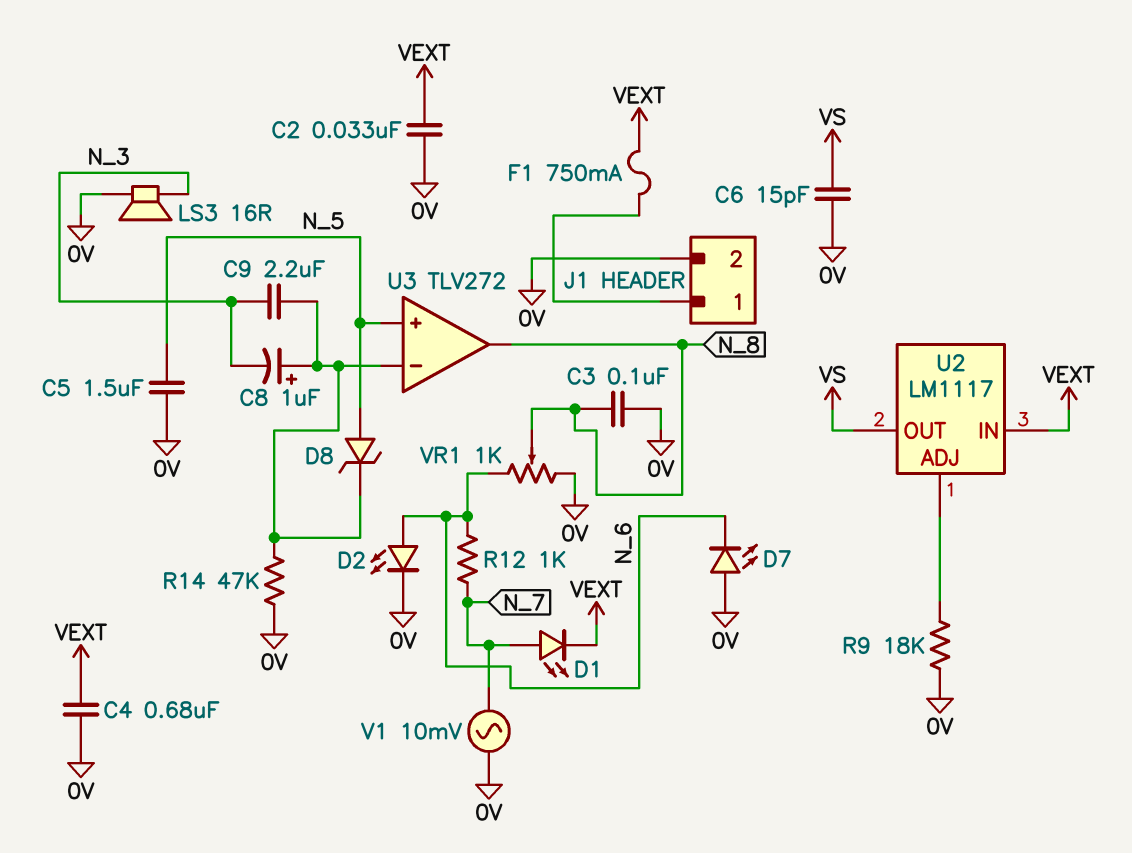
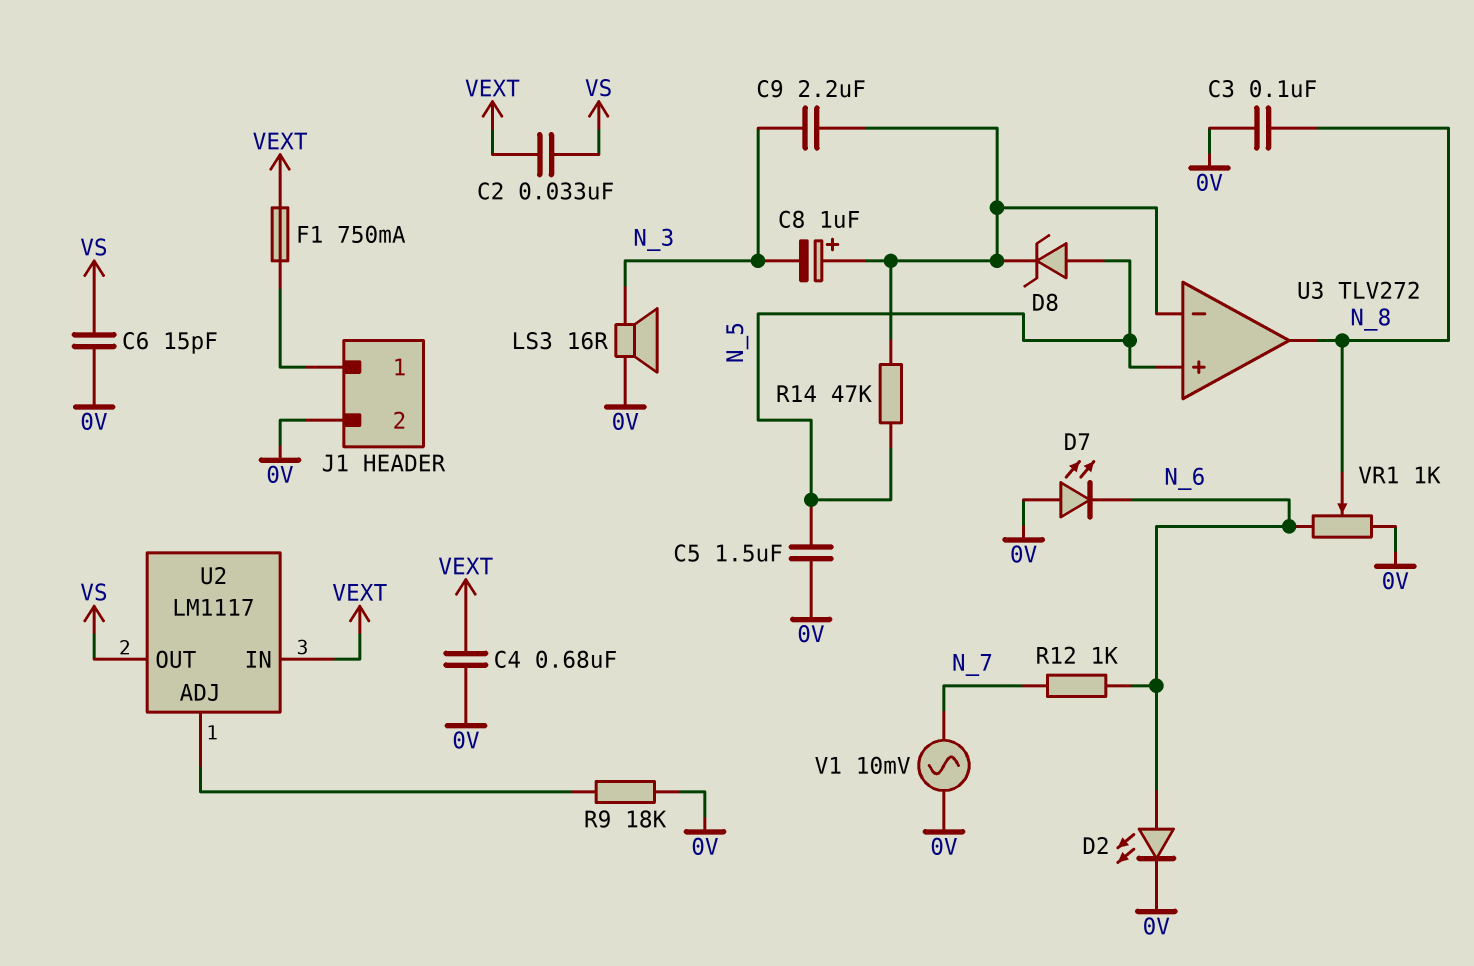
C2: 33nF (0V, VEXT) -> 33nF (VEXT, VS)
D1: LED (A N_7, K VEXT) -> none
R14: 47k (0V, U3/in-) -> 47k (N_5, U3/in-)

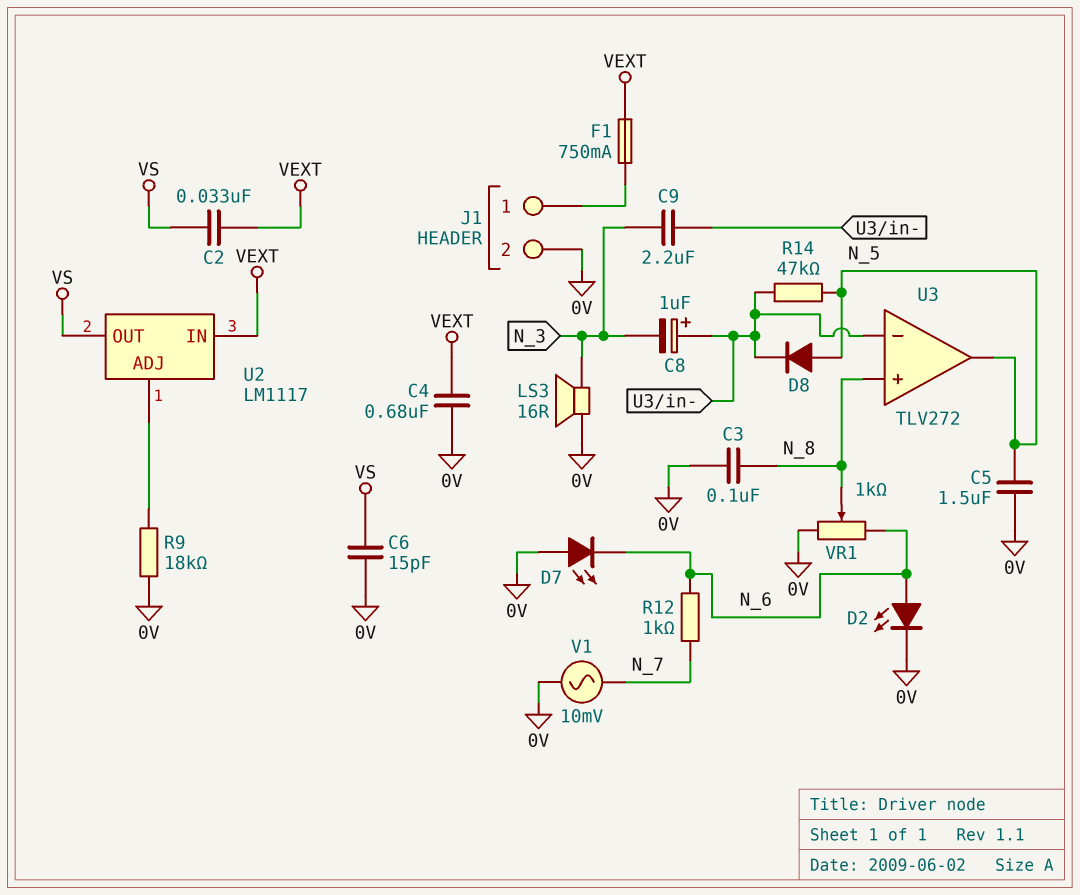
D8: zener (A N_5, K U3/in-) -> diode (A N_5, K U3/in-)
U3 pin in+: N_5 -> N_8
U3 pin out: N_8 -> N_5

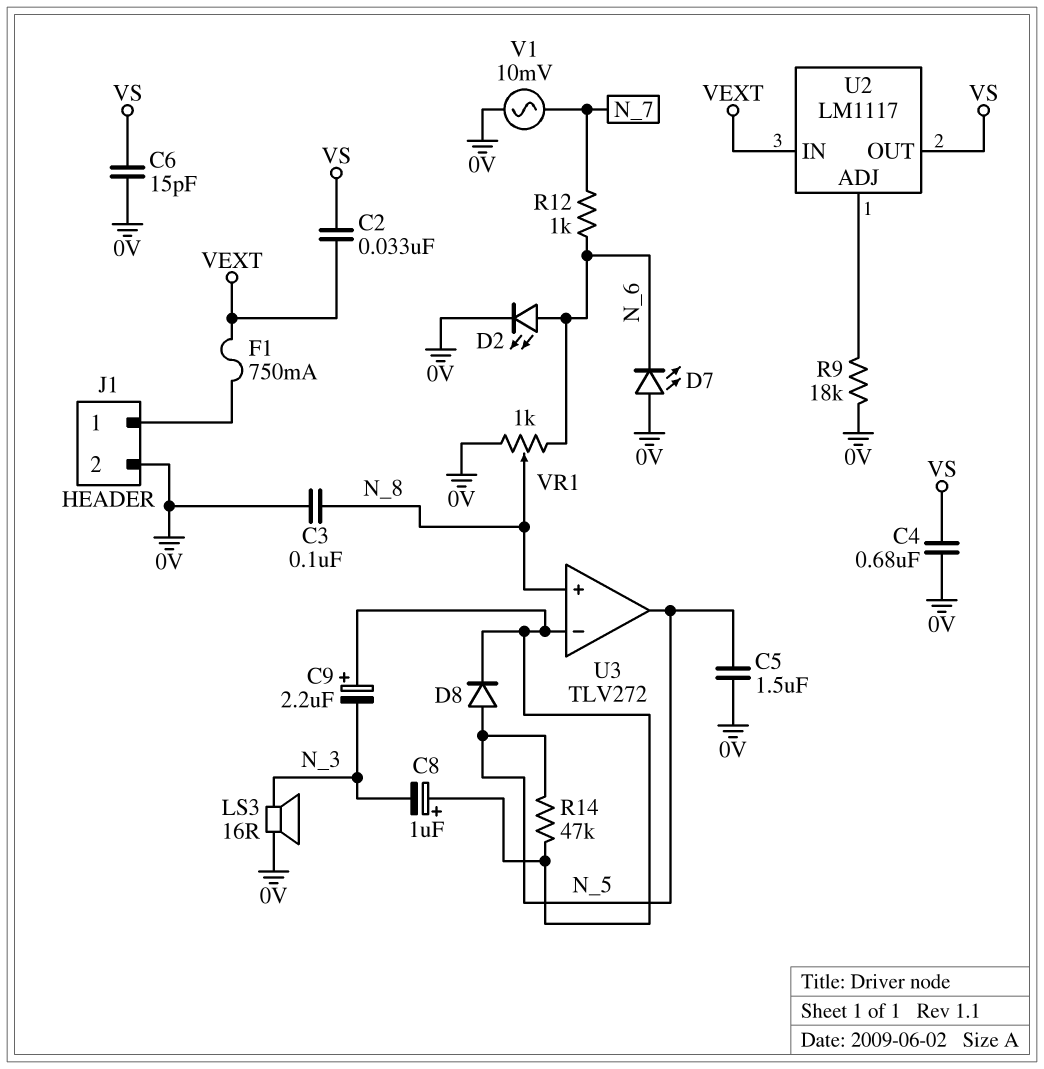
C4: 680nF (0V, VEXT) -> 680nF (0V, VS)
C9: 2.2uF (N_3, U3/in-) -> 2.2uF (plus U3/in-, minus N_3)

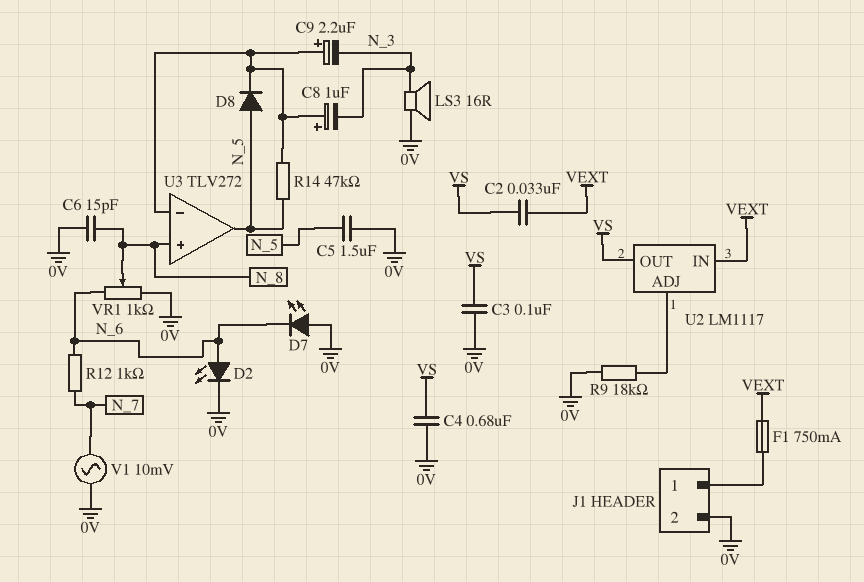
C3: 100nF (0V, N_8) -> 100nF (0V, VS)
C6: 15pF (0V, VS) -> 15pF (0V, N_8)

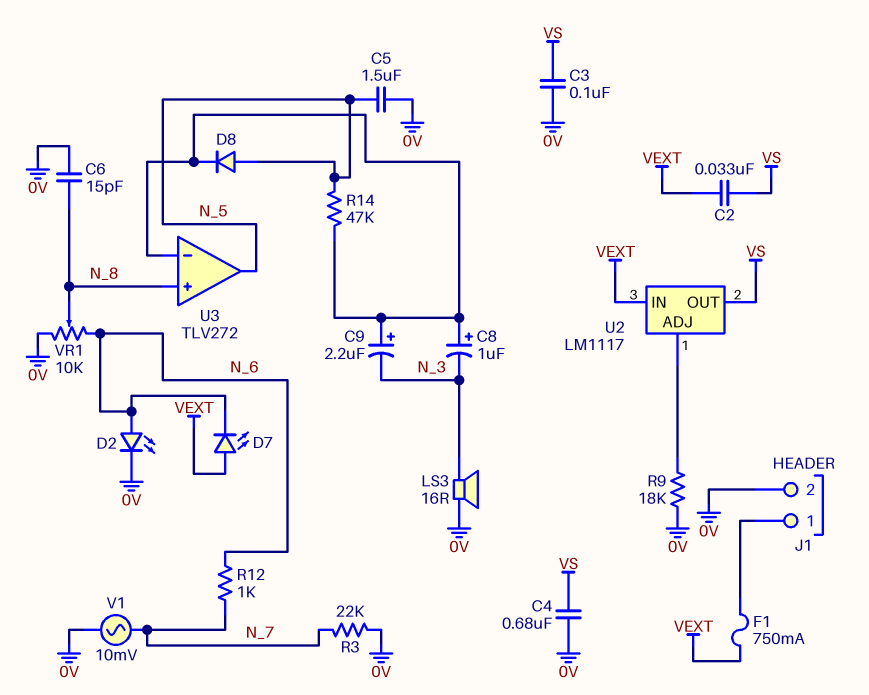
D7: LED (A 0V, K N_6) -> LED (A VEXT, K N_6)
R3: none -> 22k (0V, N_7)
VR1: 1k (0V, N_6, wiper N_8) -> 10k (0V, N_6, wiper N_8)

